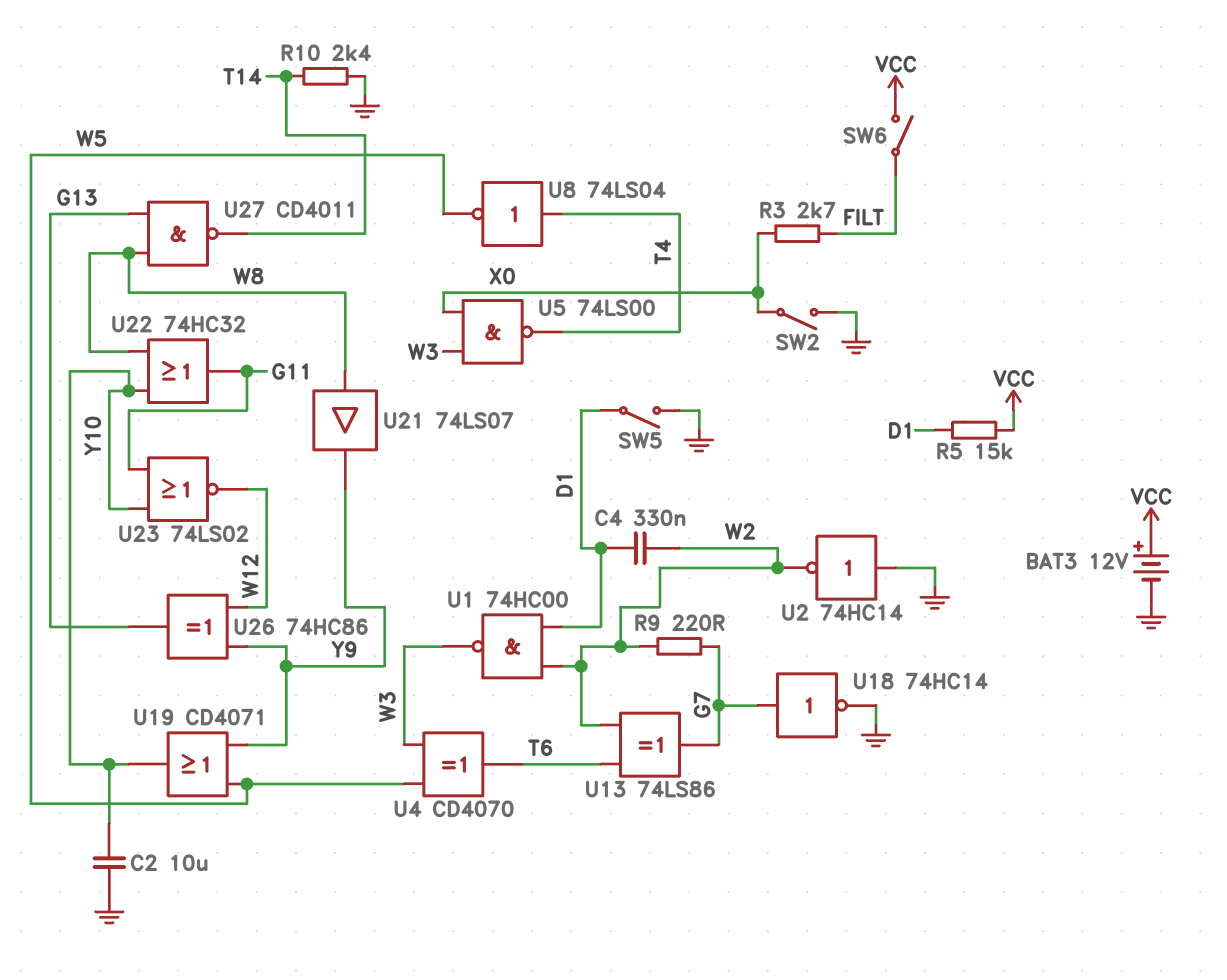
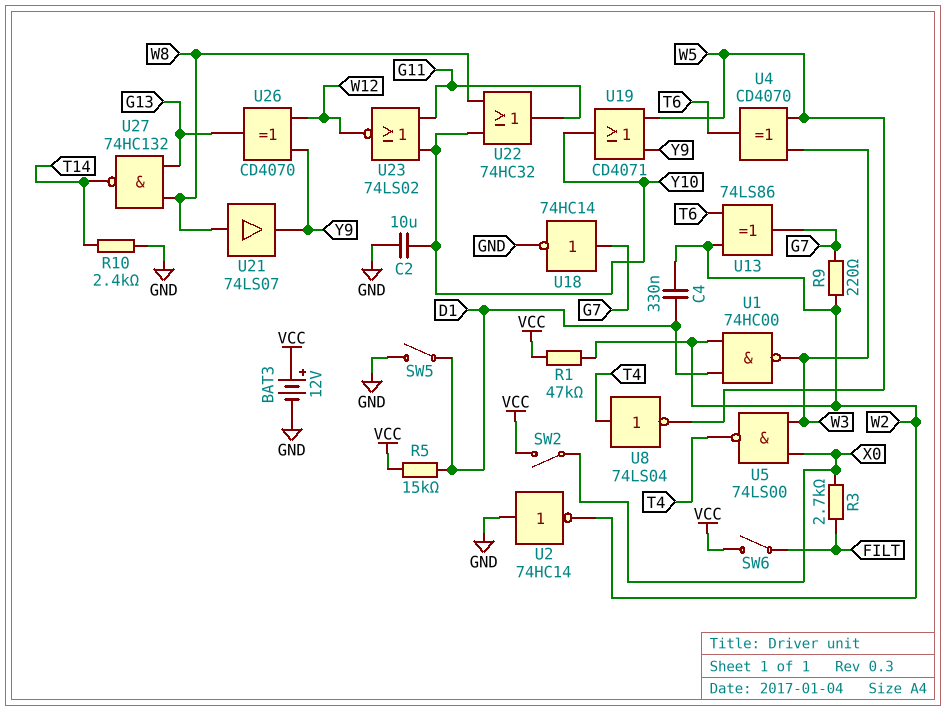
R1: none -> 47k (VCC, W2)
SW2: switch (GND, X0) -> switch (VCC, X0)
U26: XOR 74HC86 (in W12, in Y9, out G13) -> XOR CD4070 (in W12, in Y9, out G13)
U27: NAND CD4011 (in G13, in W8, out T14) -> NAND 74HC132 (in G13, in W8, out T14)

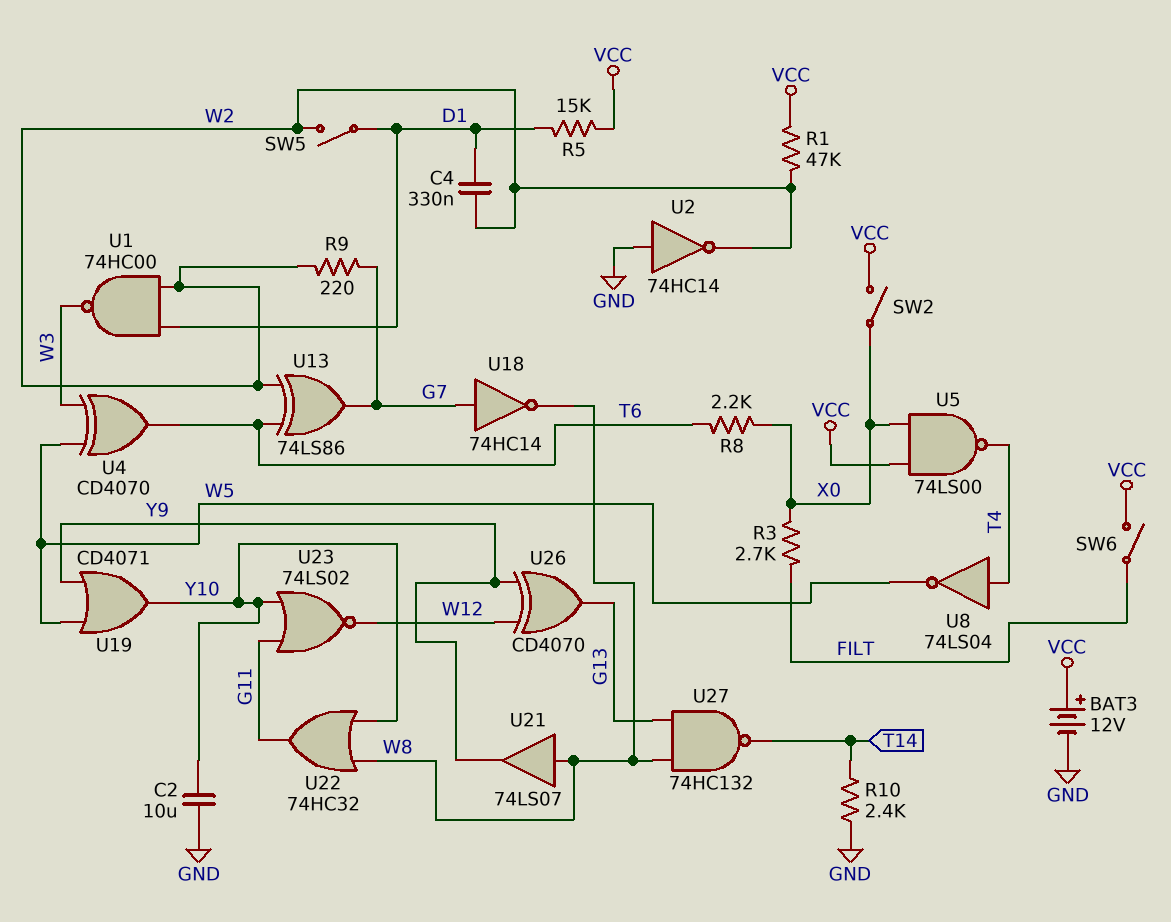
R8: none -> 2.2k (T6, X0)
SW5: switch (D1, GND) -> switch (D1, W2)
U5: NAND 74LS00 (in W3, in X0, out T4) -> NAND 74LS00 (in VCC, in X0, out T4)
U18: NOT 74HC14 (in G7, out GND) -> NOT 74HC14 (in G7, out W8)

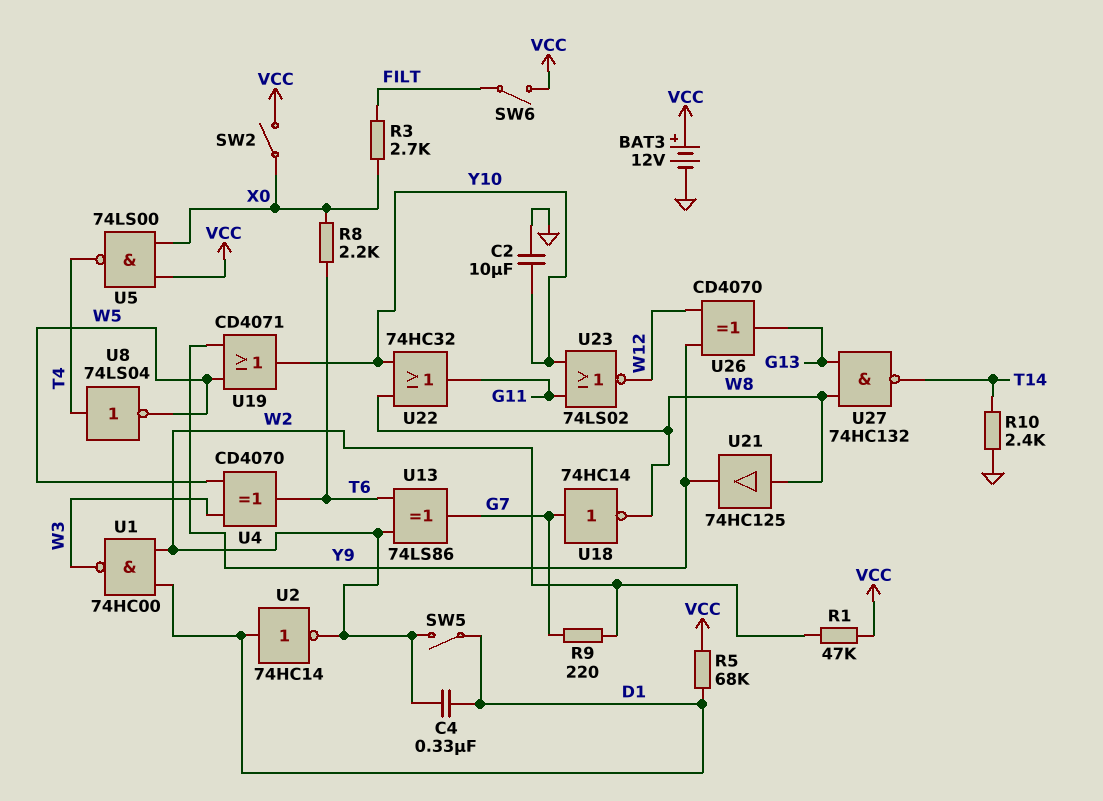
R5: 15k (D1, VCC) -> 68k (D1, VCC)
U2: NOT 74HC14 (in GND, out W2) -> NOT 74HC14 (in D1, out W2)
U21: buffer 74LS07 (in W8, out Y9) -> buffer 74HC125 (in W8, out Y9)

